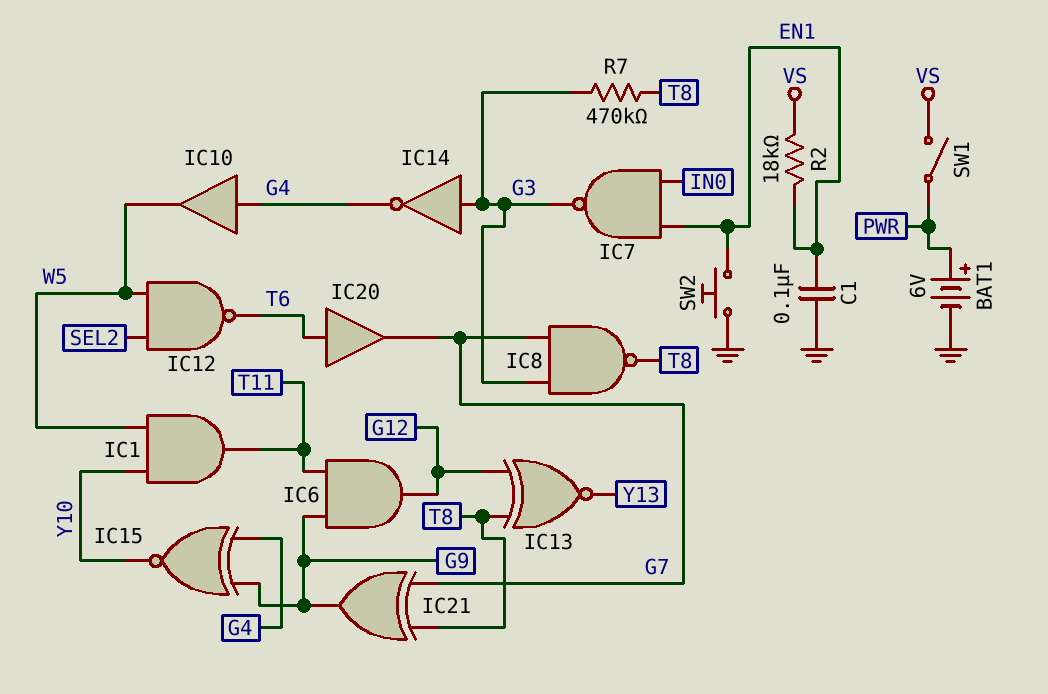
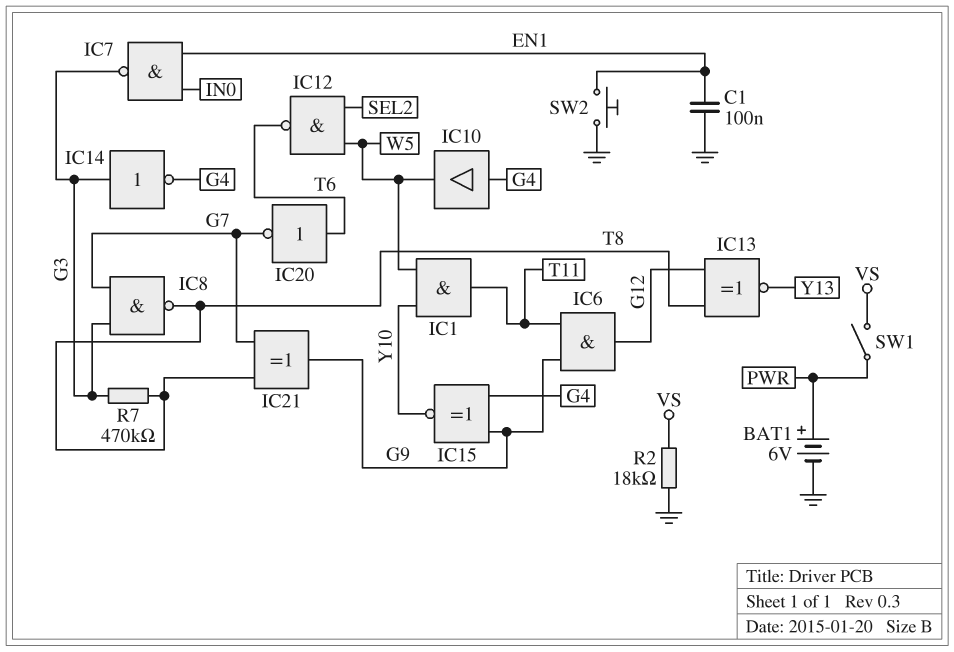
IC20: buffer (in T6, out G7) -> NOT (in T6, out G7)
R2: 18k (EN1, VS) -> 18k (GND, VS)

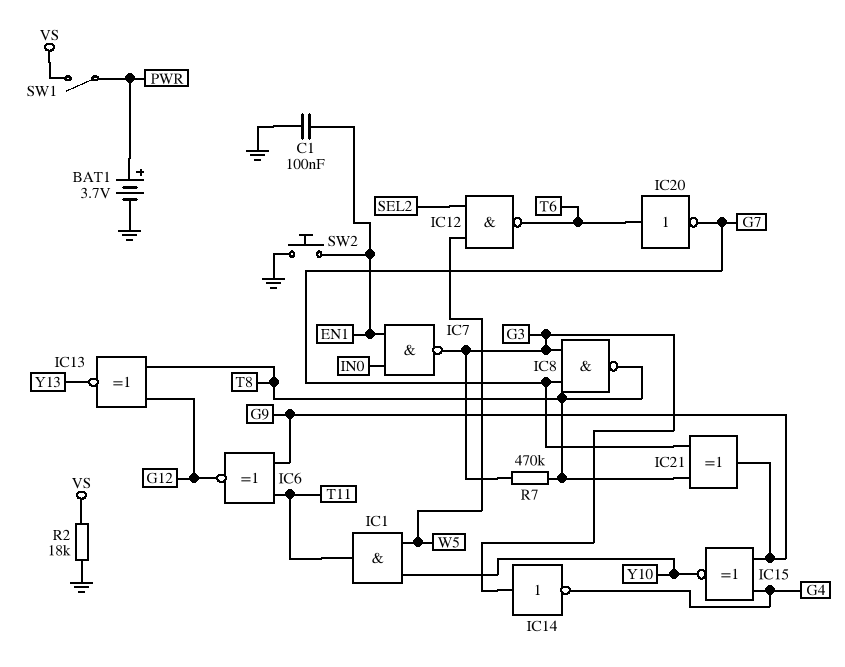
BAT1: 6V (plus PWR, minus GND) -> 3.7V (plus PWR, minus GND)
IC6: AND (in G9, in T11, out G12) -> XNOR (in G9, in T11, out G12)
IC10: buffer (in G4, out W5) -> none

